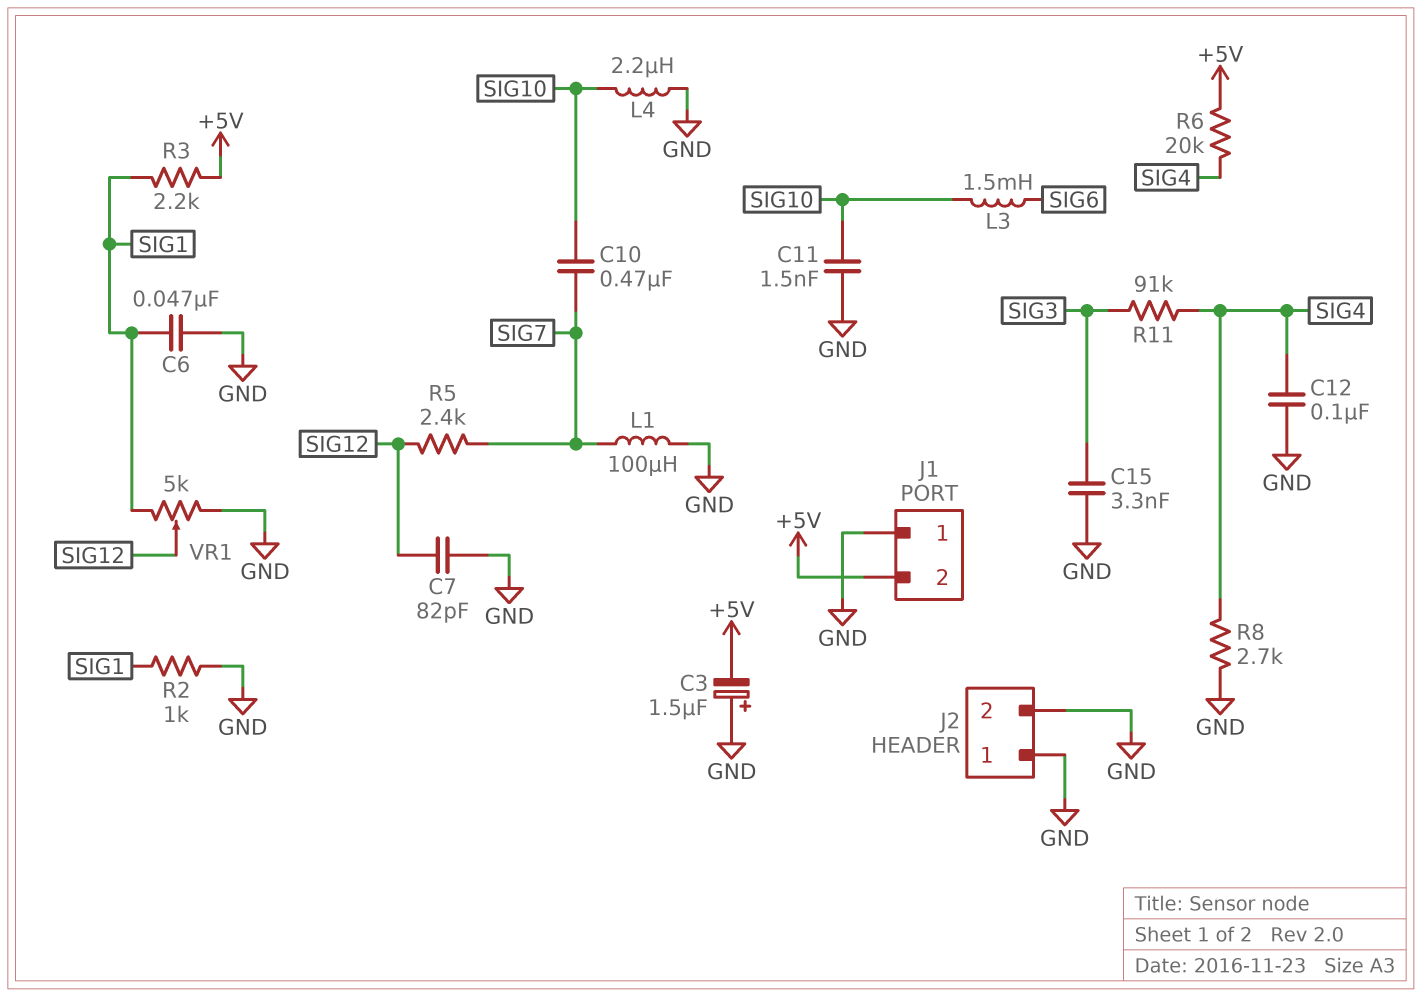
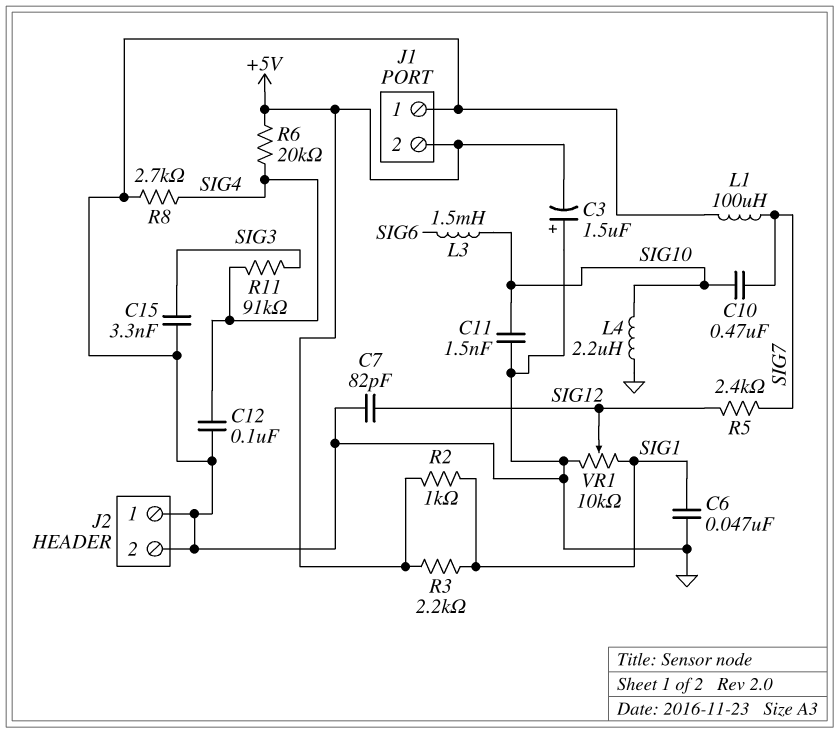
R2: 1k (GND, SIG1) -> 1k (+5V, SIG1)
VR1: 5k (GND, SIG1, wiper SIG12) -> 10k (GND, SIG1, wiper SIG12)

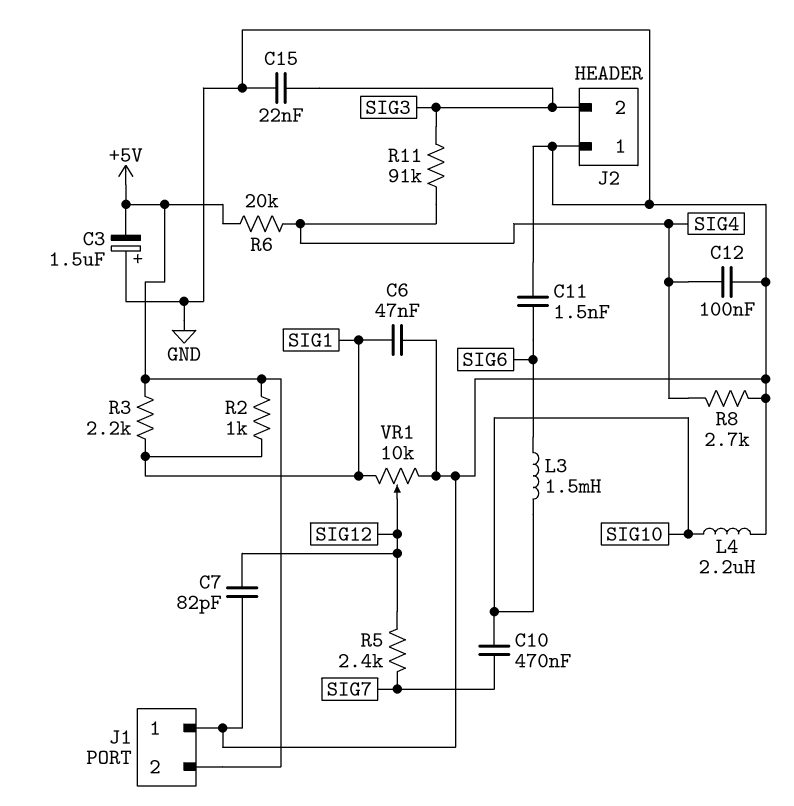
C11: 1.5nF (GND, SIG10) -> 1.5nF (GND, SIG6)
C15: 3.3nF (GND, SIG3) -> 22nF (GND, SIG3)
J2 pin 2: GND -> SIG3
L1: 100uH (GND, SIG7) -> none

